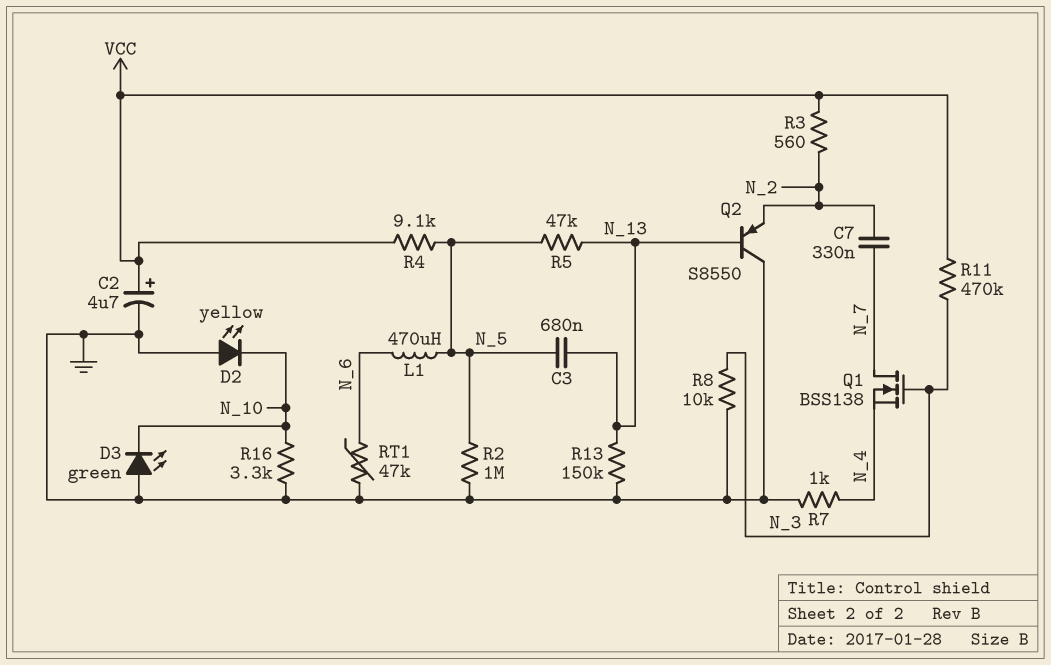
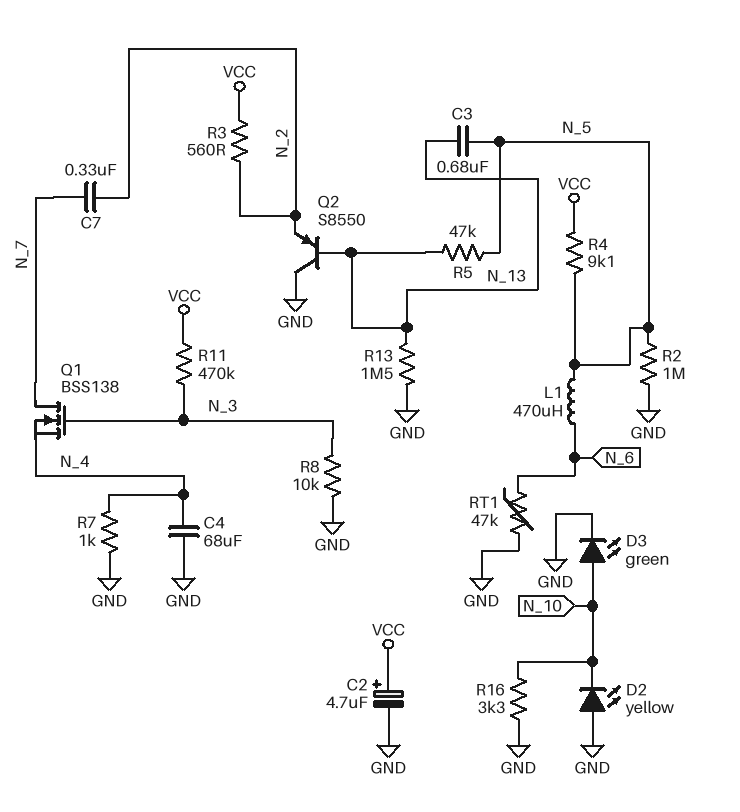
C4: none -> 68uF (GND, N_4)
D3: LED green (A GND, K N_10) -> LED green (A N_10, K GND)
R13: 150k (GND, N_13) -> 1.5M (GND, N_13)

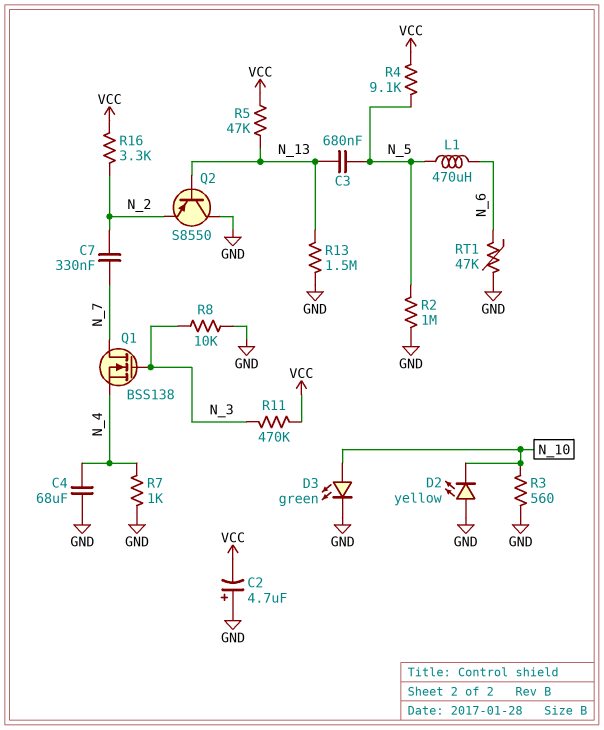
C2: 4.7uF (plus VCC, minus GND) -> 4.7uF (plus GND, minus VCC)
R3: 560 (N_2, VCC) -> 560 (GND, N_10)
R5: 47k (N_5, N_13) -> 47k (N_13, VCC)
R16: 3.3k (GND, N_10) -> 3.3k (N_2, VCC)

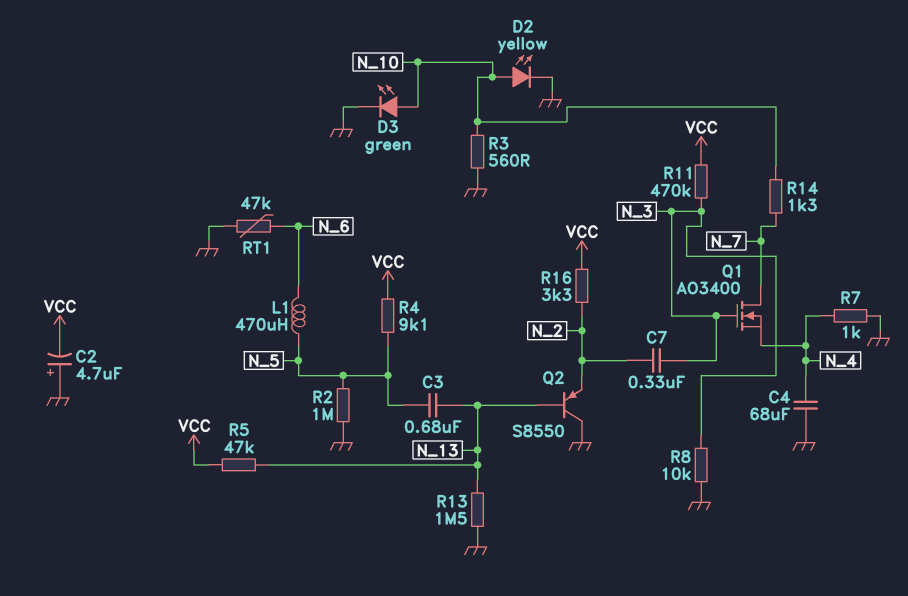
C7: 330nF (N_2, N_7) -> 330nF (N_2, N_3)
D2: LED yellow (A GND, K N_10) -> LED yellow (A N_10, K GND)
Q1: NMOS BSS138 (G N_3, D N_7, S N_4) -> NMOS AO3400 (G N_3, D N_7, S N_4)
R14: none -> 1.3k (N_7, N_10)

